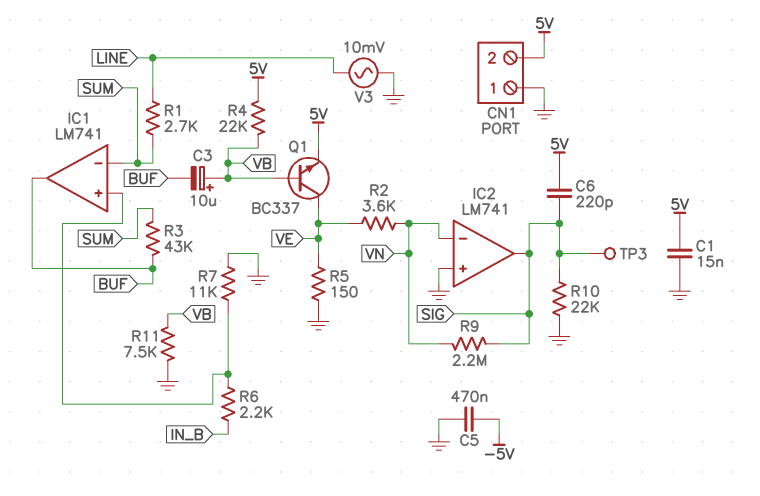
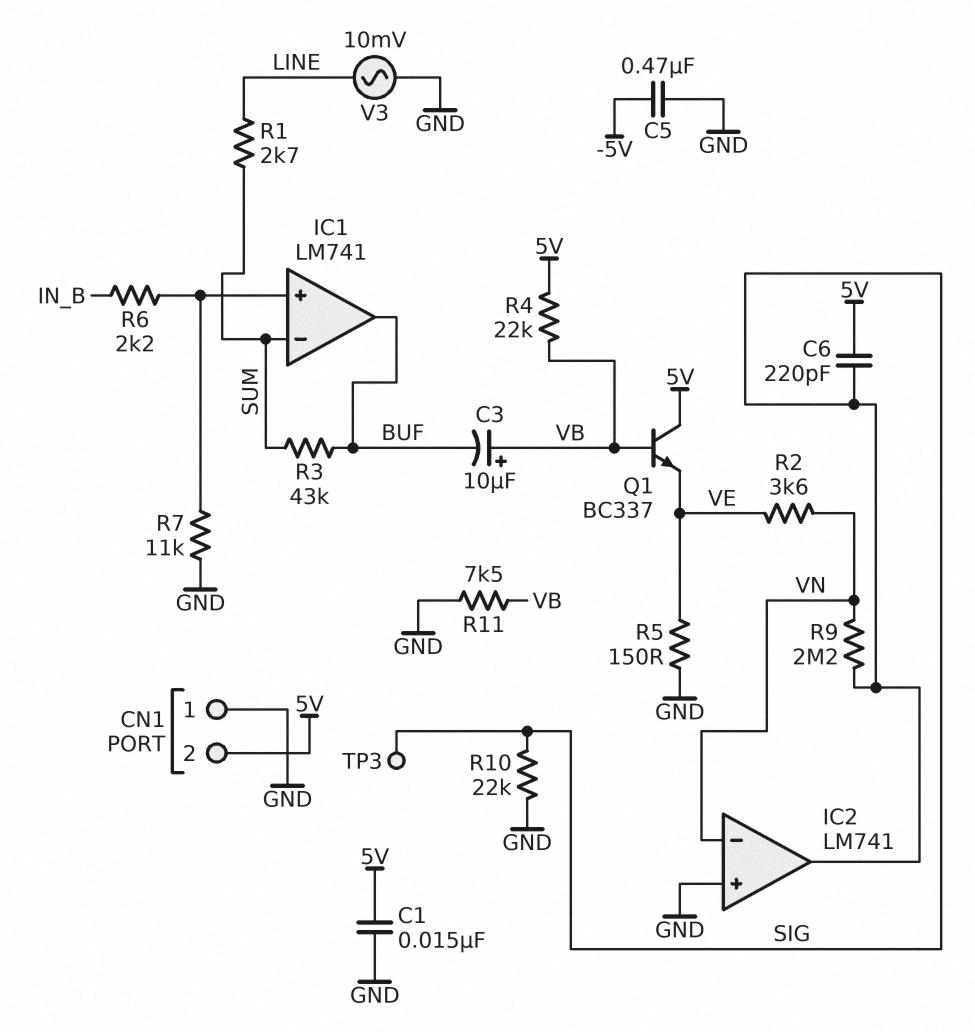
Q1: NPN BC337 (B VB, C VE, E 5V) -> NPN BC337 (B VB, C 5V, E VE)

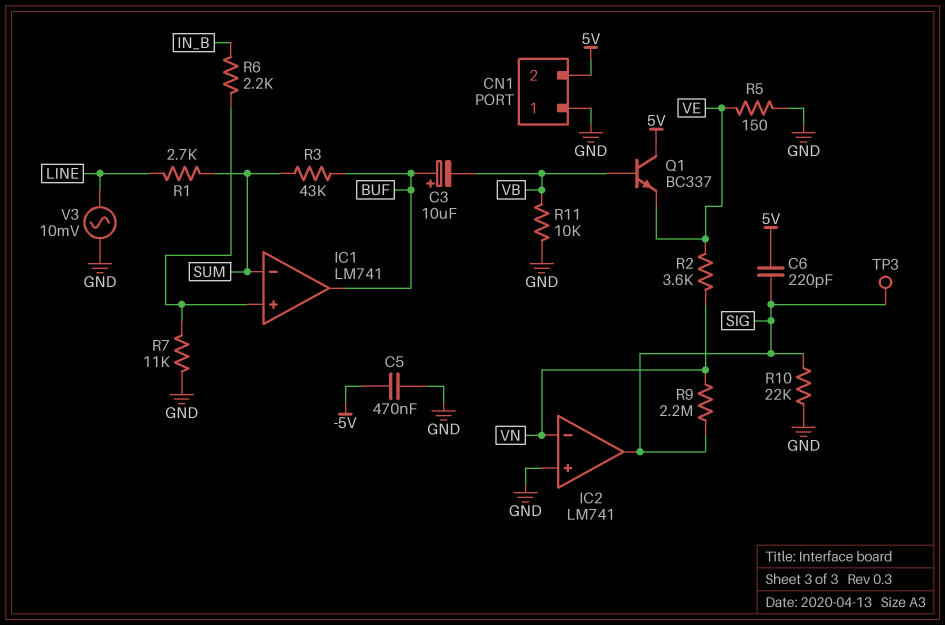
C1: 15nF (5V, GND) -> none
C3: 10uF (plus VB, minus BUF) -> 10uF (plus BUF, minus VB)
R4: 22k (5V, VB) -> none
R11: 7.5k (GND, VB) -> 10k (GND, VB)

